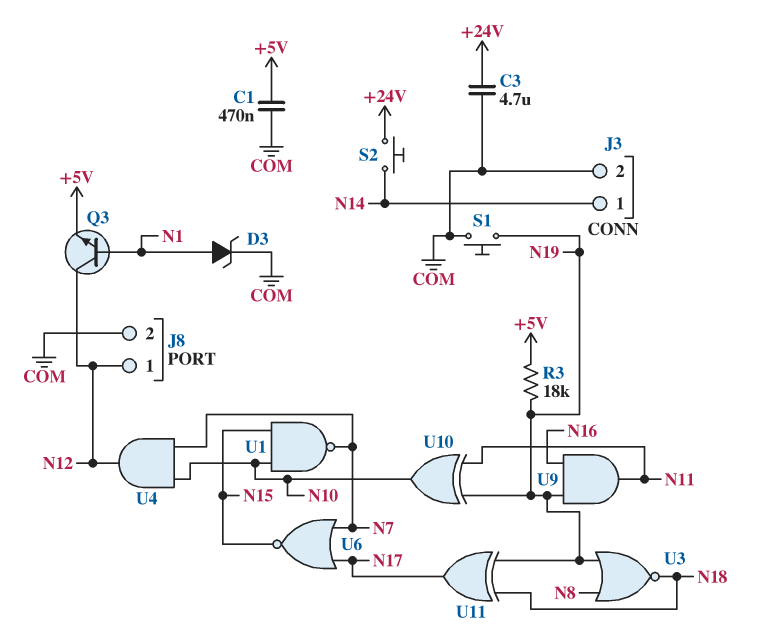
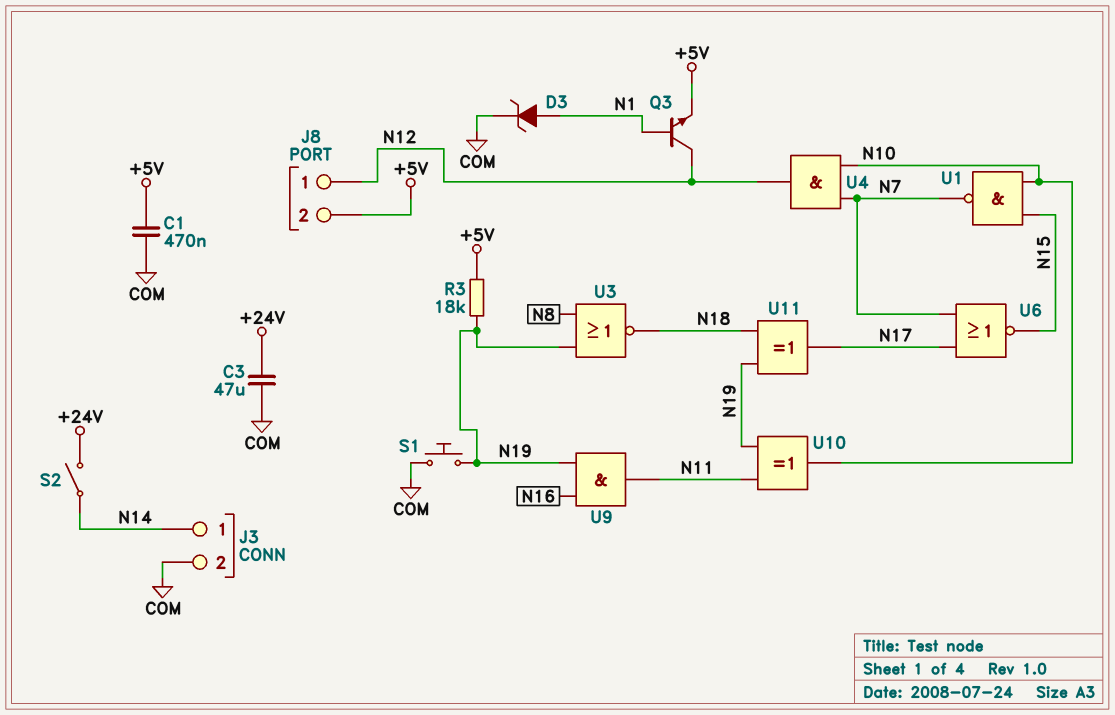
C3: 4.7uF (+24V, COM) -> 47uF (+24V, COM)
J8 pin 2: COM -> +5V
S2: button (+24V, N14) -> switch (+24V, N14)

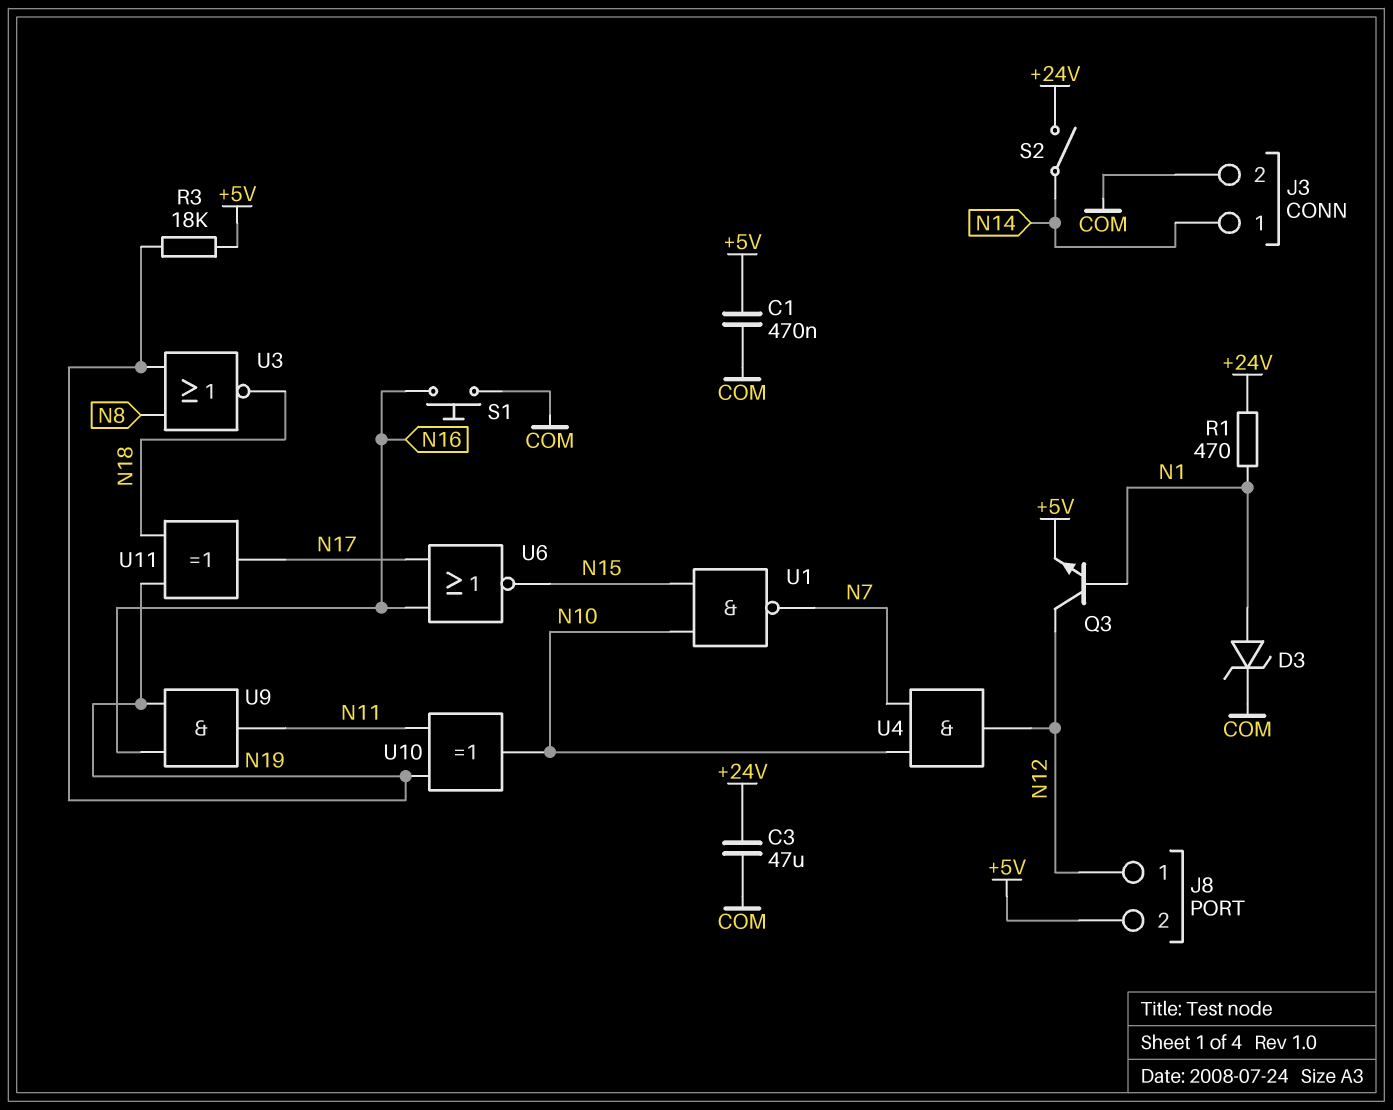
R1: none -> 470 (+24V, N1)
S1: button (COM, N19) -> button (COM, N16)
U6: NOR (in N7, in N17, out N15) -> NOR (in N16, in N17, out N15)

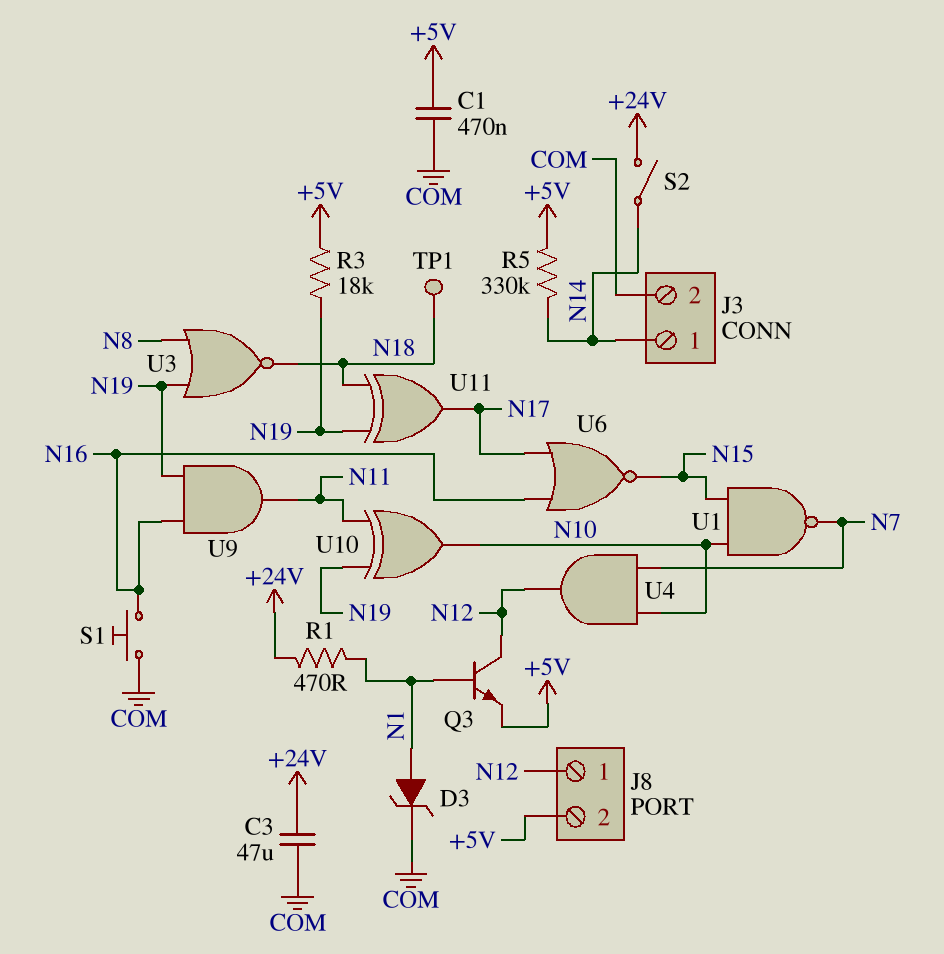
R5: none -> 330k (+5V, N14)
TP1: none -> test point (N18)

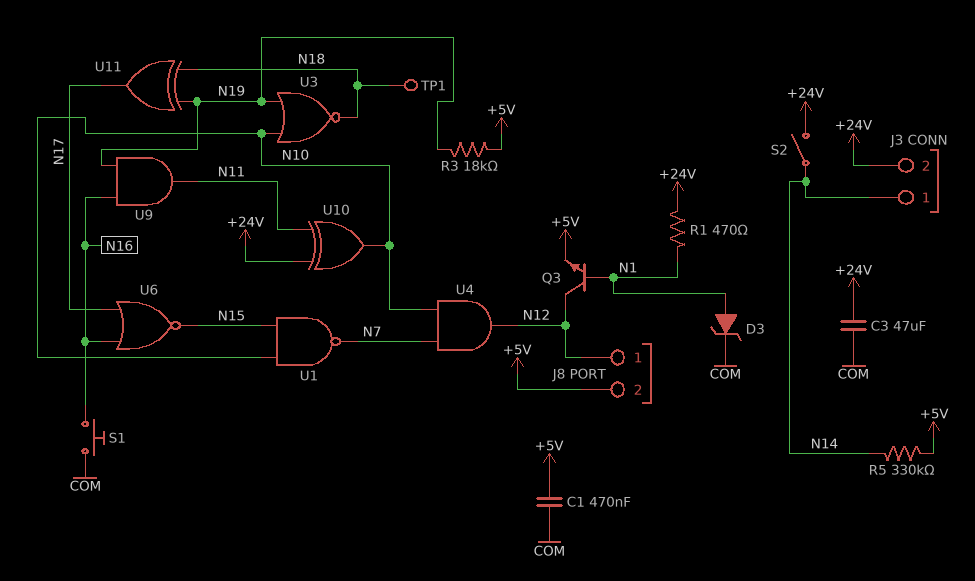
J3 pin 2: COM -> +24V
U3: NOR (in N8, in N19, out N18) -> NOR (in N10, in N19, out N18)
U10: XOR (in N11, in N19, out N10) -> XOR (in +24V, in N11, out N10)

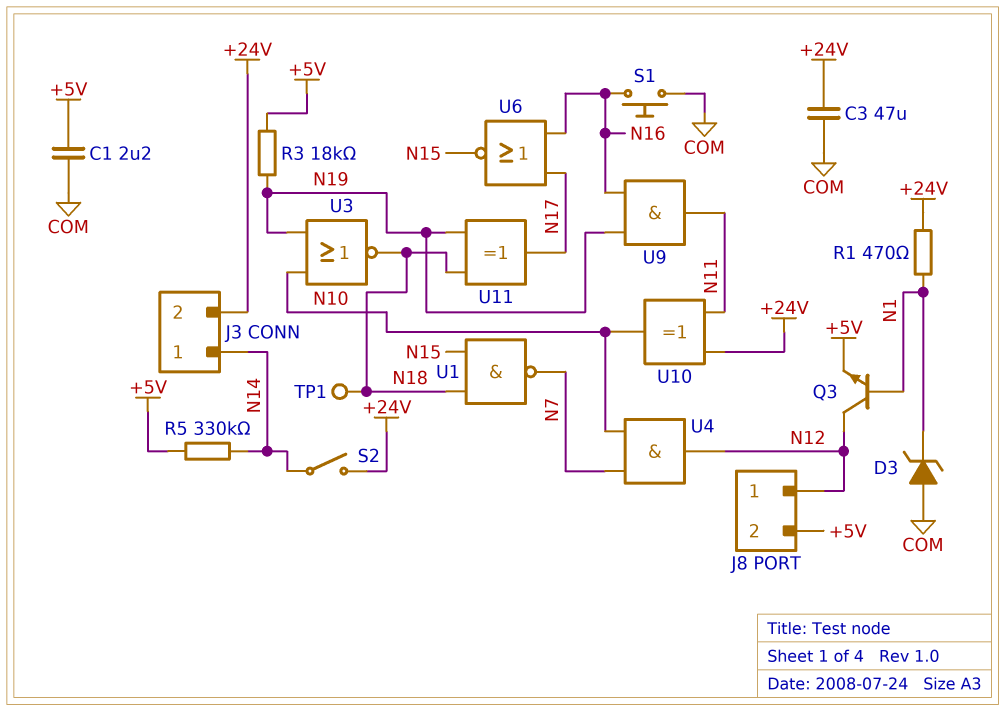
C1: 470nF (+5V, COM) -> 2.2uF (+5V, COM)
D3: zener (A N1, K COM) -> zener (A COM, K N1)
U1: NAND (in N10, in N15, out N7) -> NAND (in N15, in N18, out N7)

